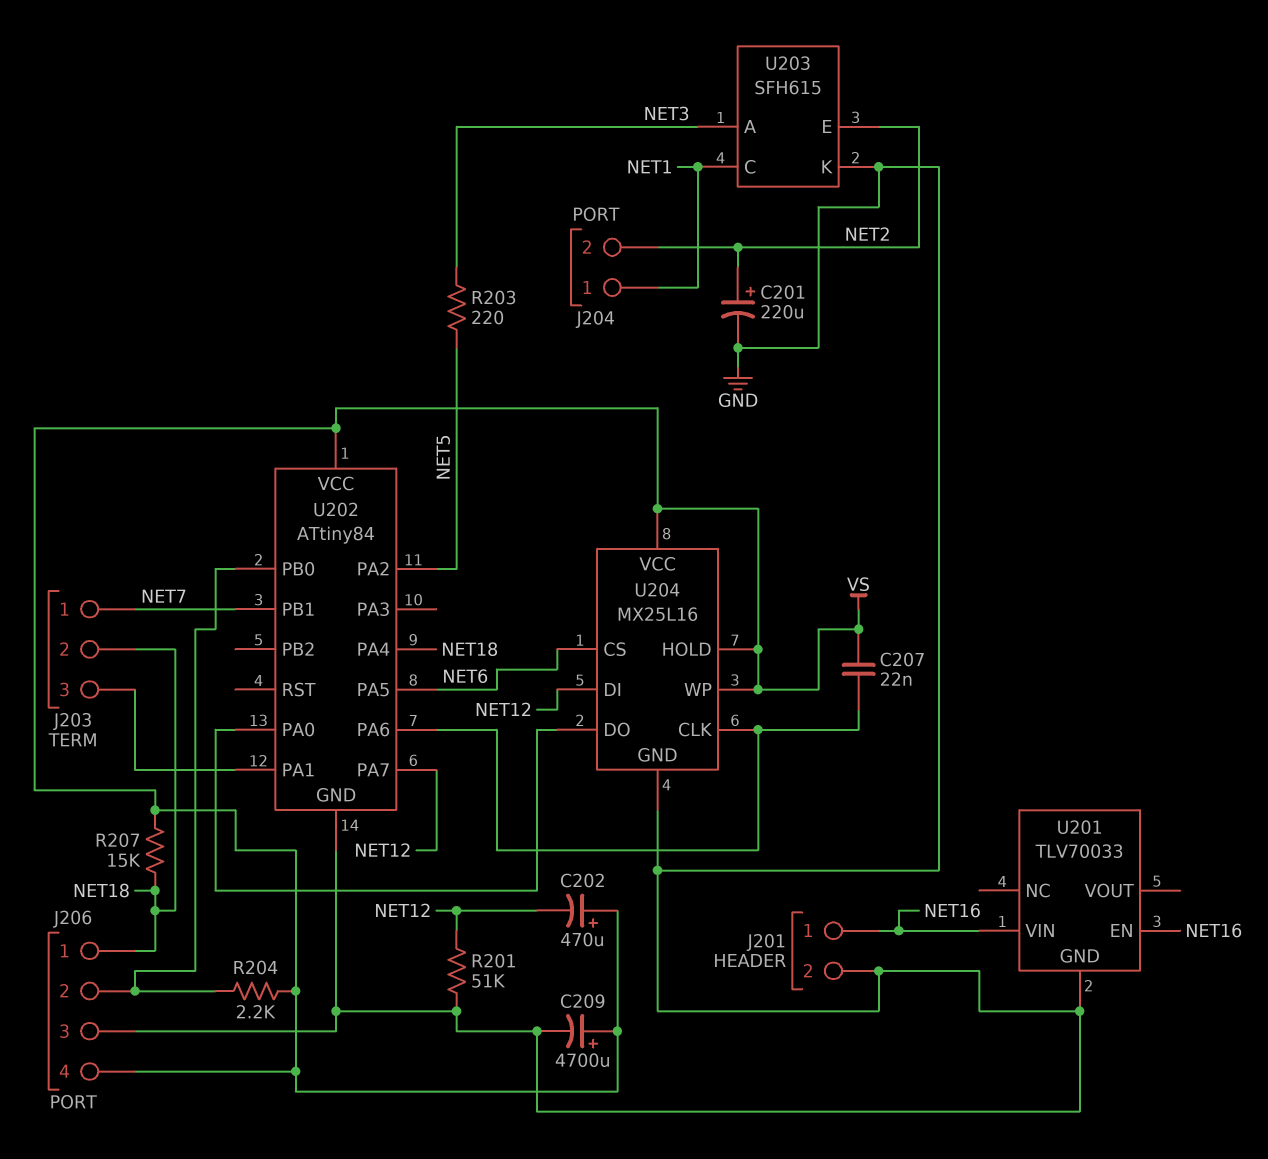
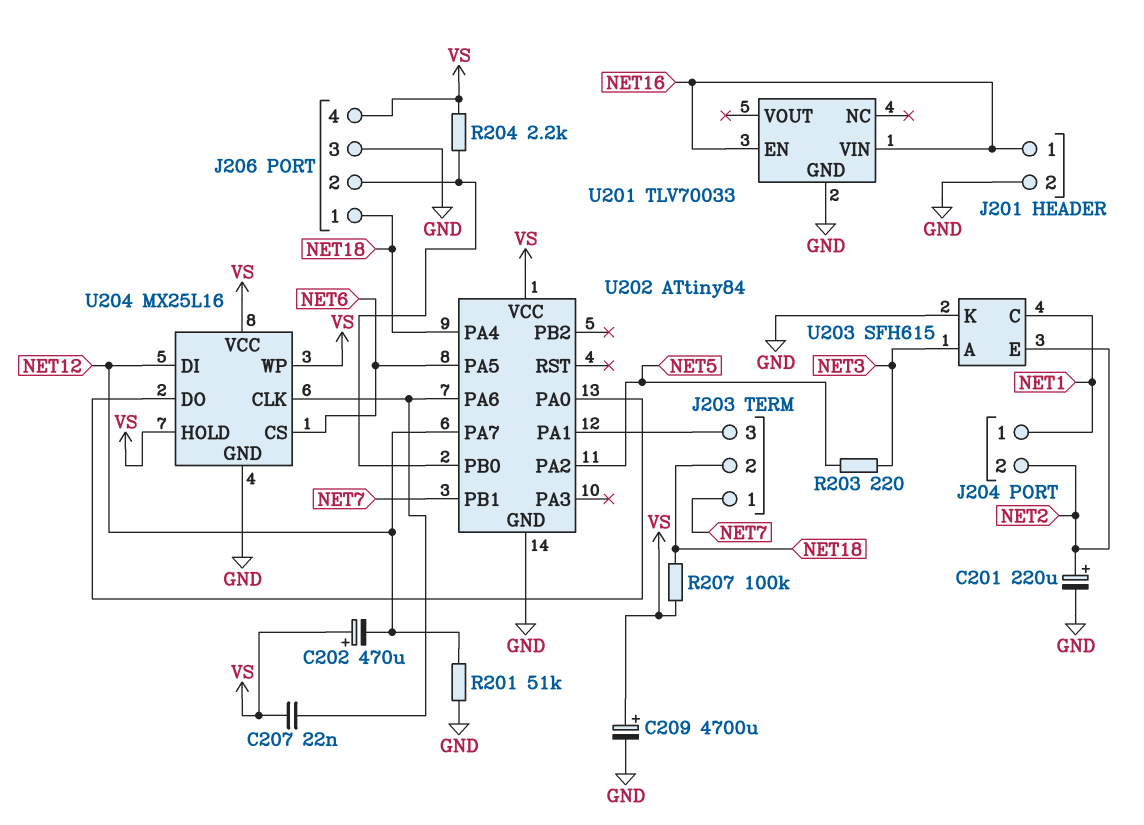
R207: 15k (NET18, VS) -> 100k (NET18, VS)

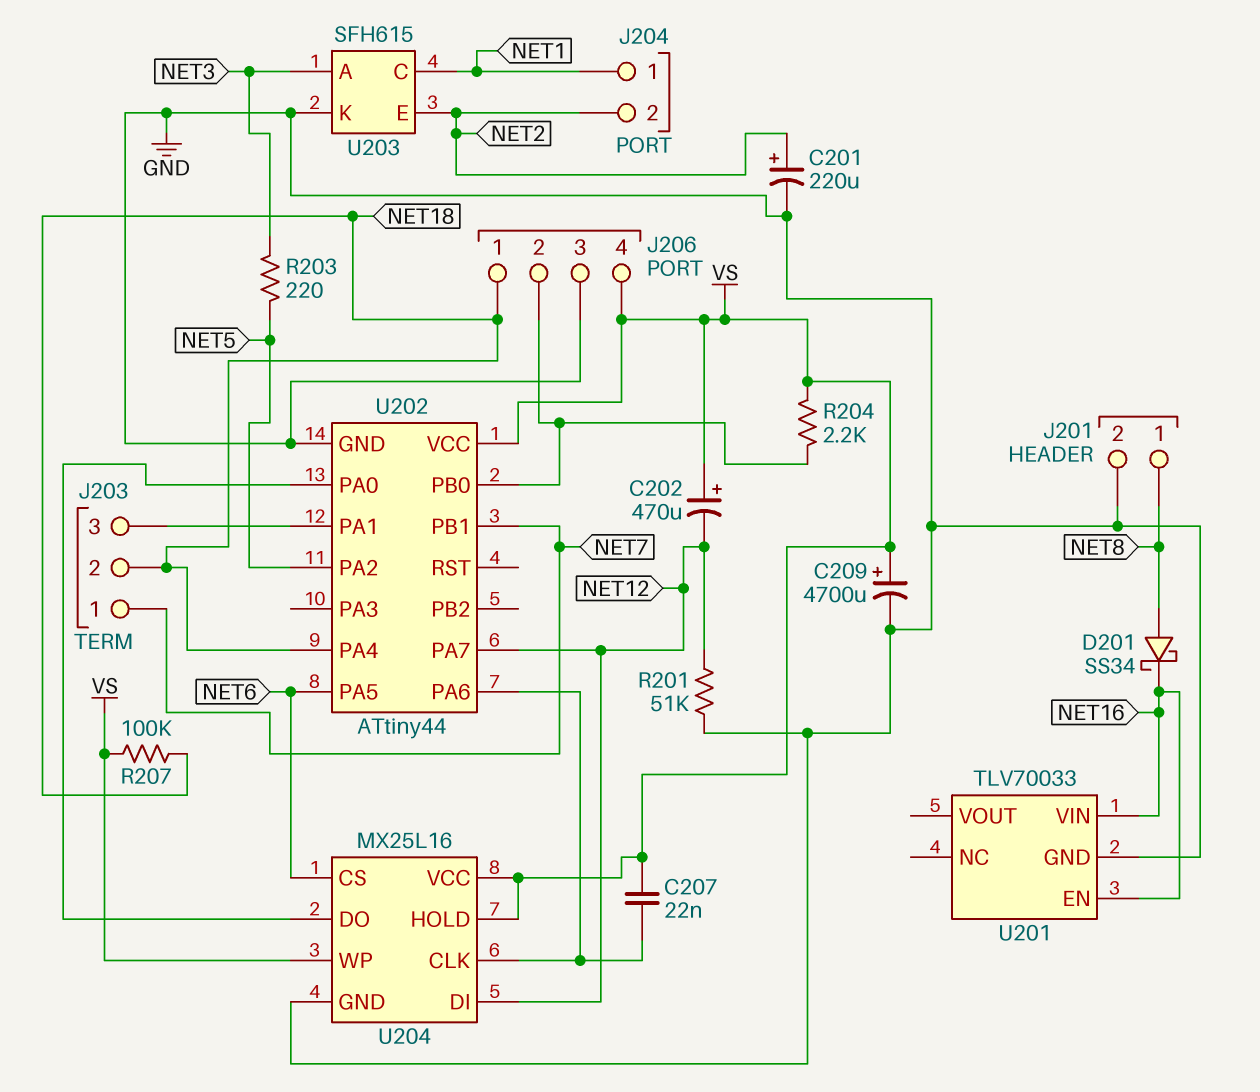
D201: none -> schottky SS34 (A NET8, K NET16)
J201 pin 1: NET16 -> NET8
U202: ATtiny84 -> ATtiny44

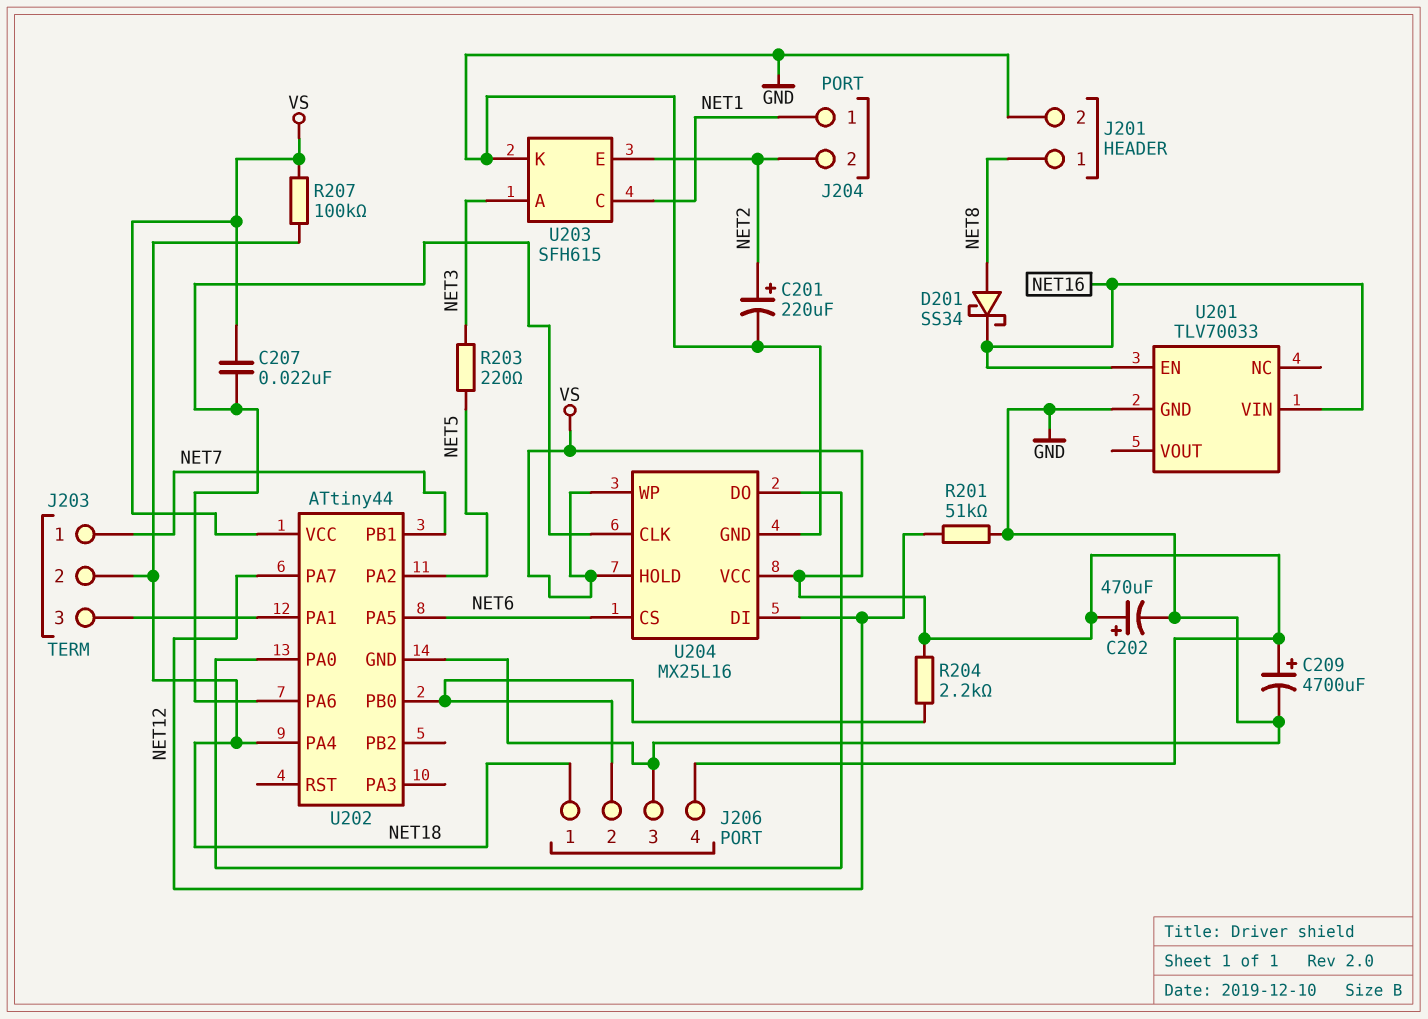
C202: 470uF (plus VS, minus NET12) -> 470uF (plus VS, minus GND)

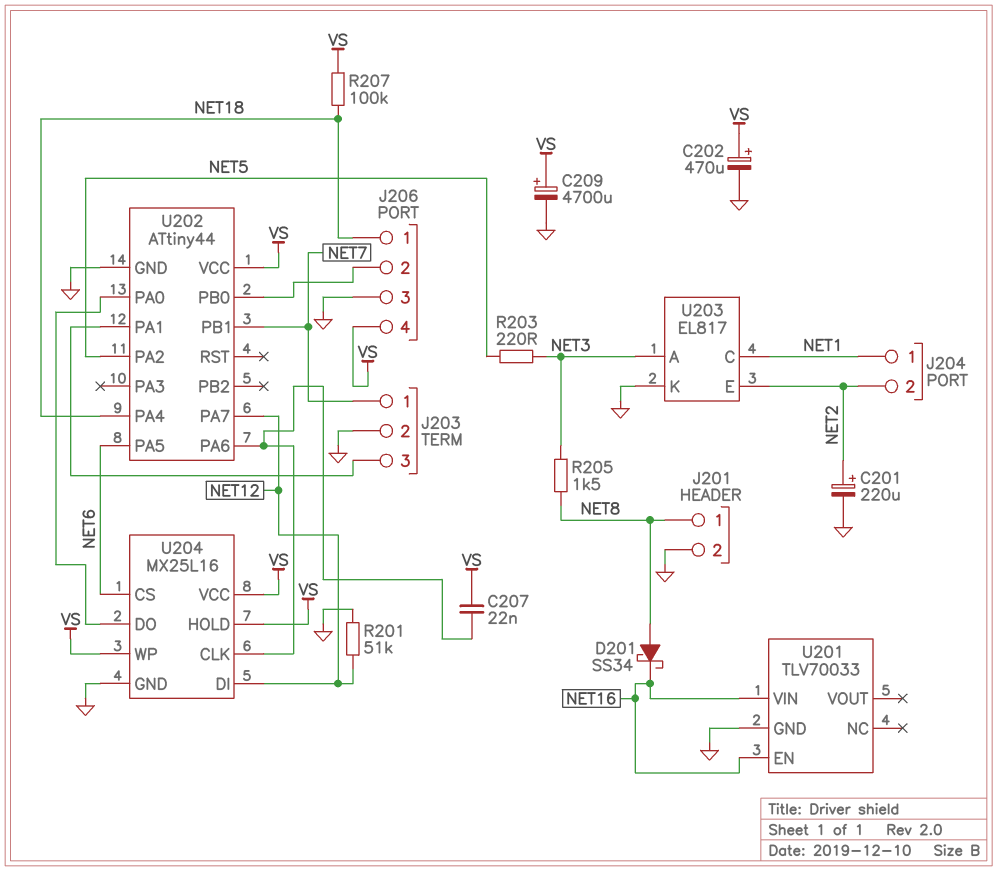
J203 pin 2: NET18 -> GND
R204: 2.2k (J206/2, VS) -> none
R205: none -> 1.5k (NET3, NET8)
U203: SFH615 -> EL817

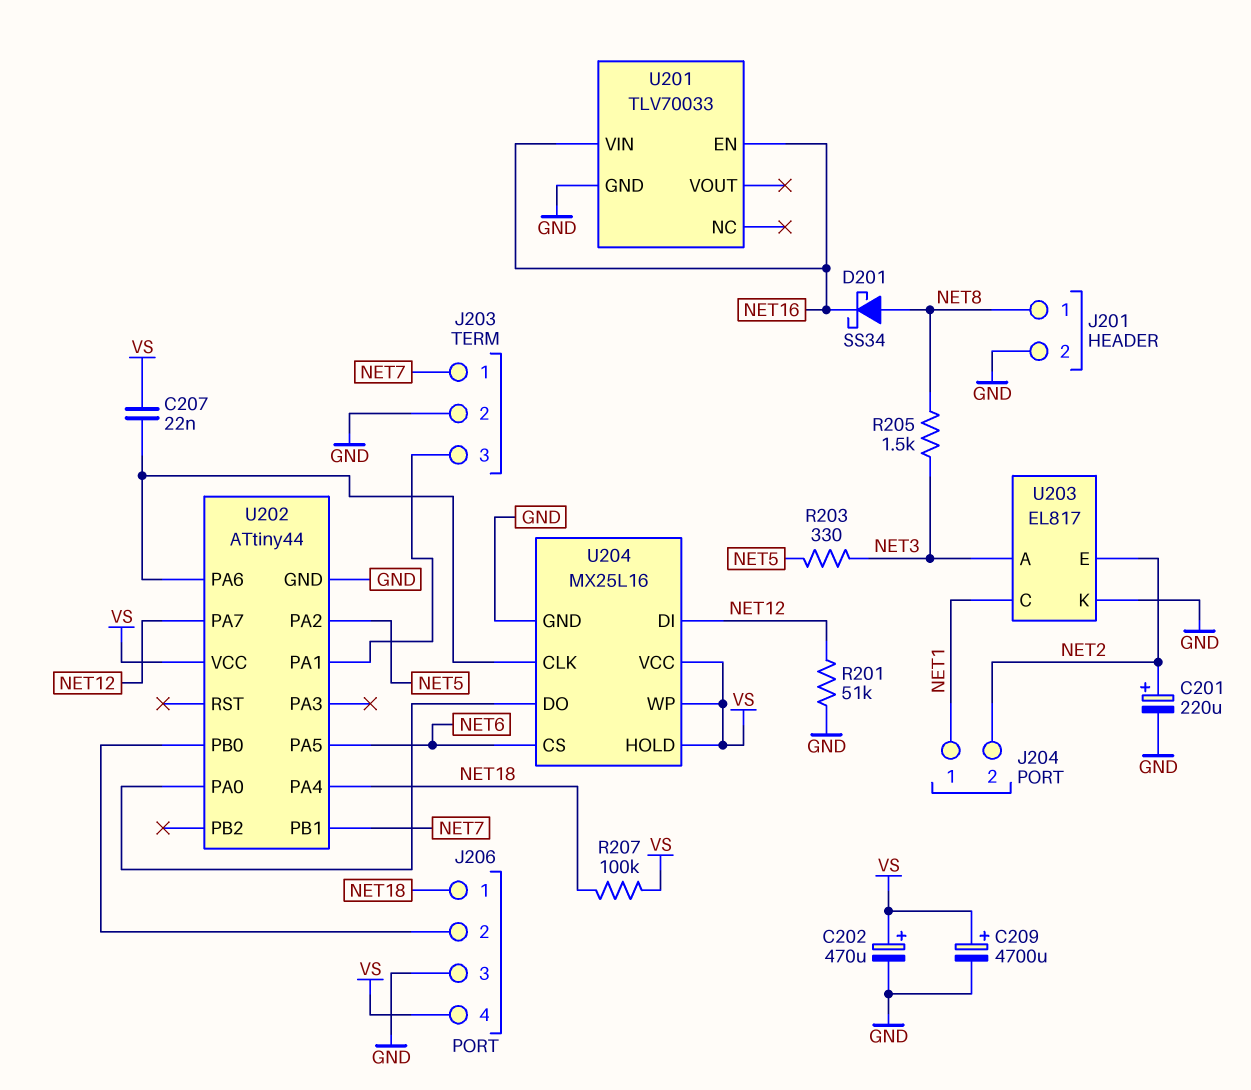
R203: 220 (NET3, NET5) -> 330 (NET3, NET5)

